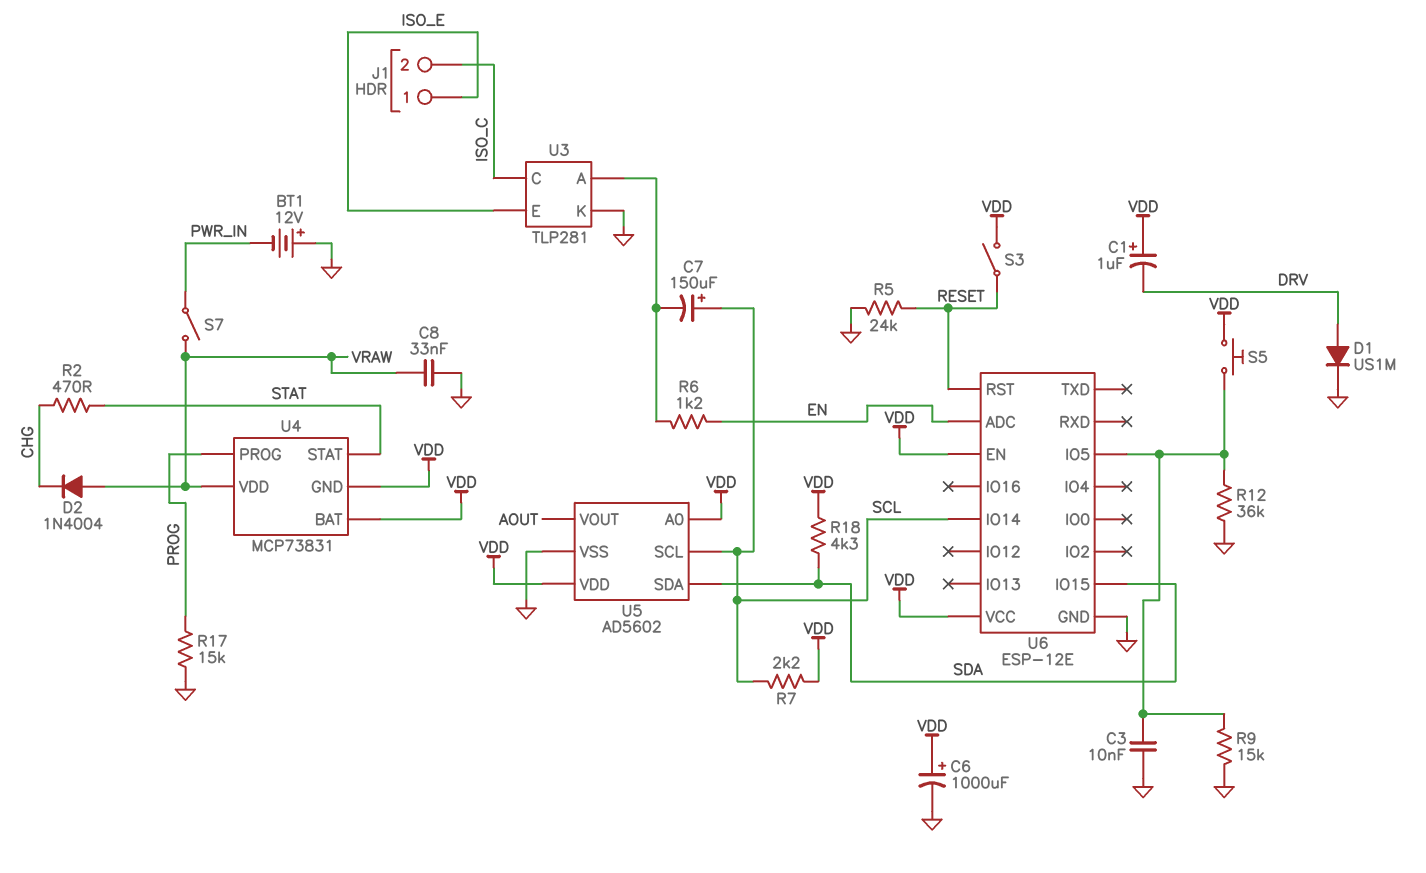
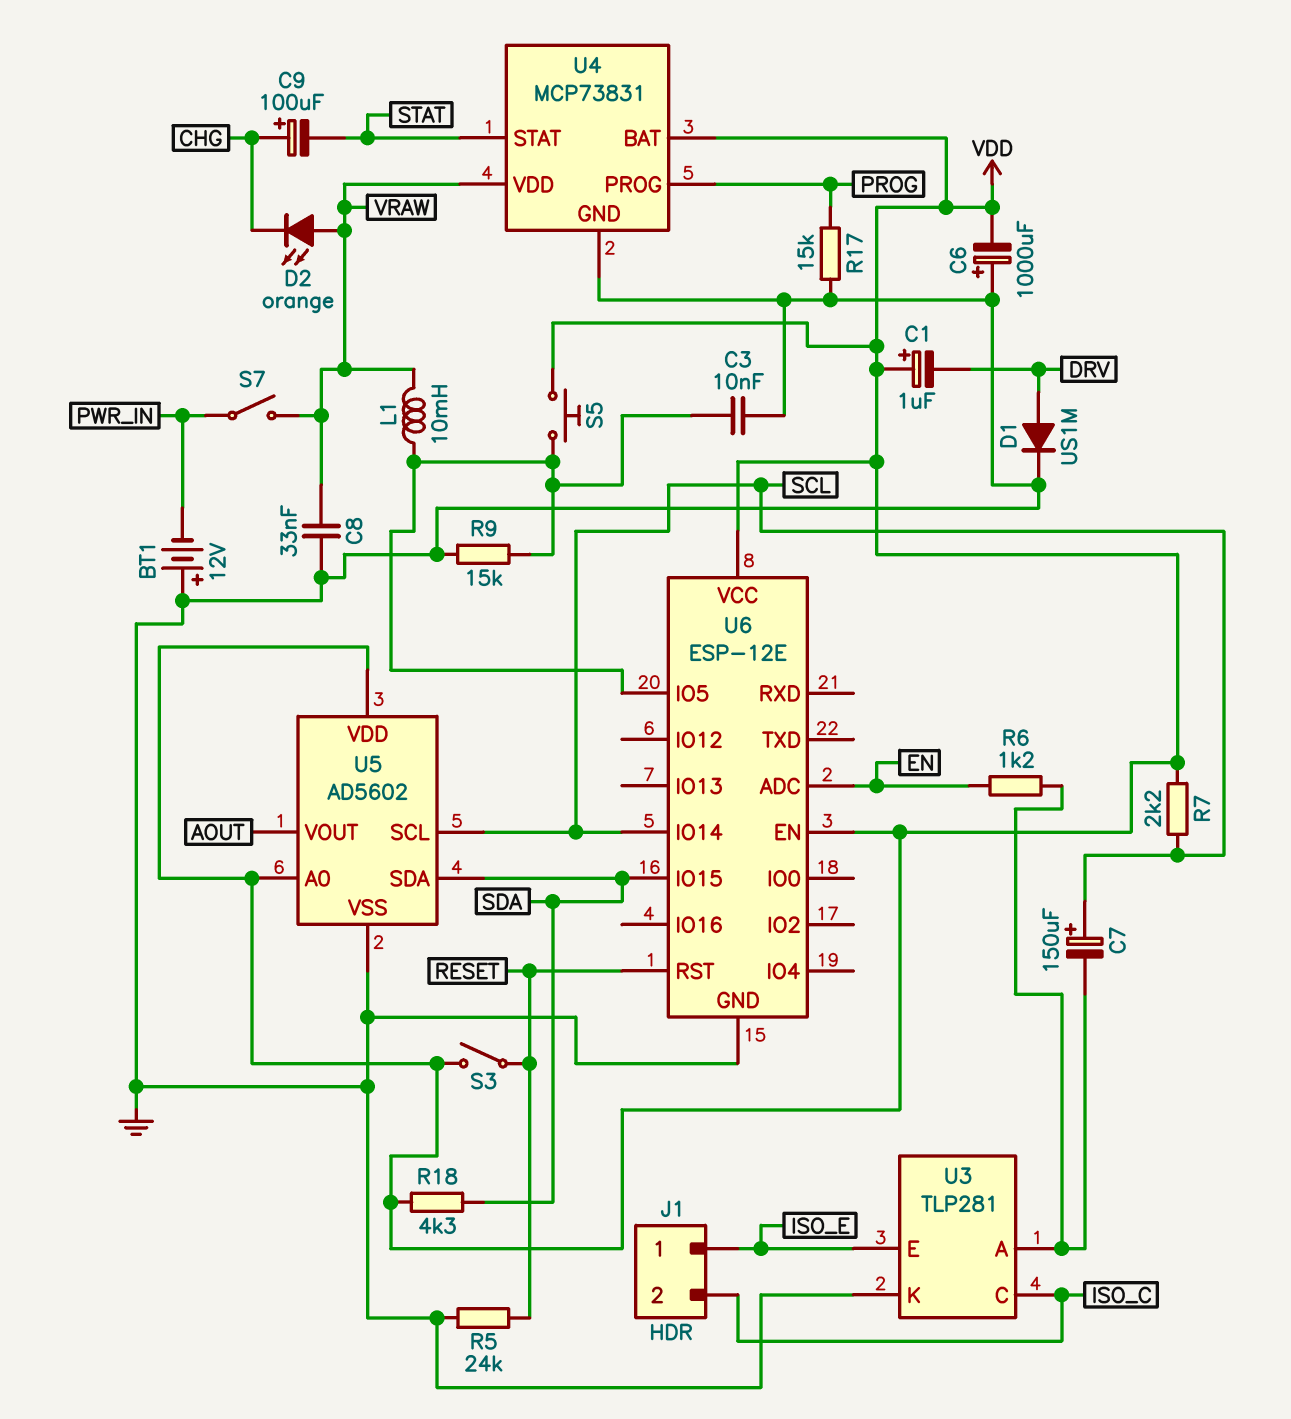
C6: 1000uF (plus VDD, minus GND) -> 1000uF (plus GND, minus VDD)
C9: none -> 100uF (plus CHG, minus STAT)
D2: diode 1N4004 (A VRAW, K CHG) -> LED orange (A VRAW, K CHG)
L1: none -> 10mH (U6/IO5, VRAW)
R2: 470 (CHG, STAT) -> none
R12: 36k (GND, U6/IO5) -> none
U4 pin GND: VDD -> GND

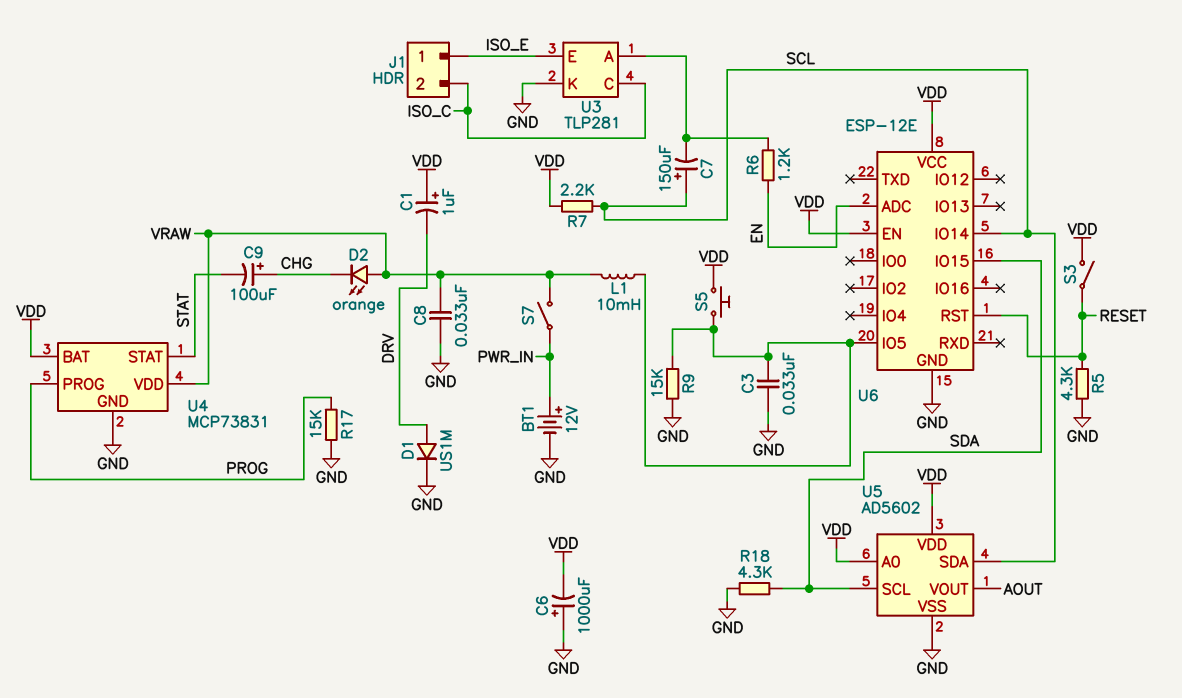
BT1: 12V (plus GND, minus PWR_IN) -> 12V (plus PWR_IN, minus GND)
C3: 10nF (GND, U6/IO5) -> 33nF (GND, U6/IO5)
R5: 24k (GND, RESET) -> 4.3k (GND, RESET)
R18: 4.3k (SDA, VDD) -> 4.3k (GND, SDA)
U5 pin SCL: SCL -> SDA
U5 pin SDA: SDA -> SCL

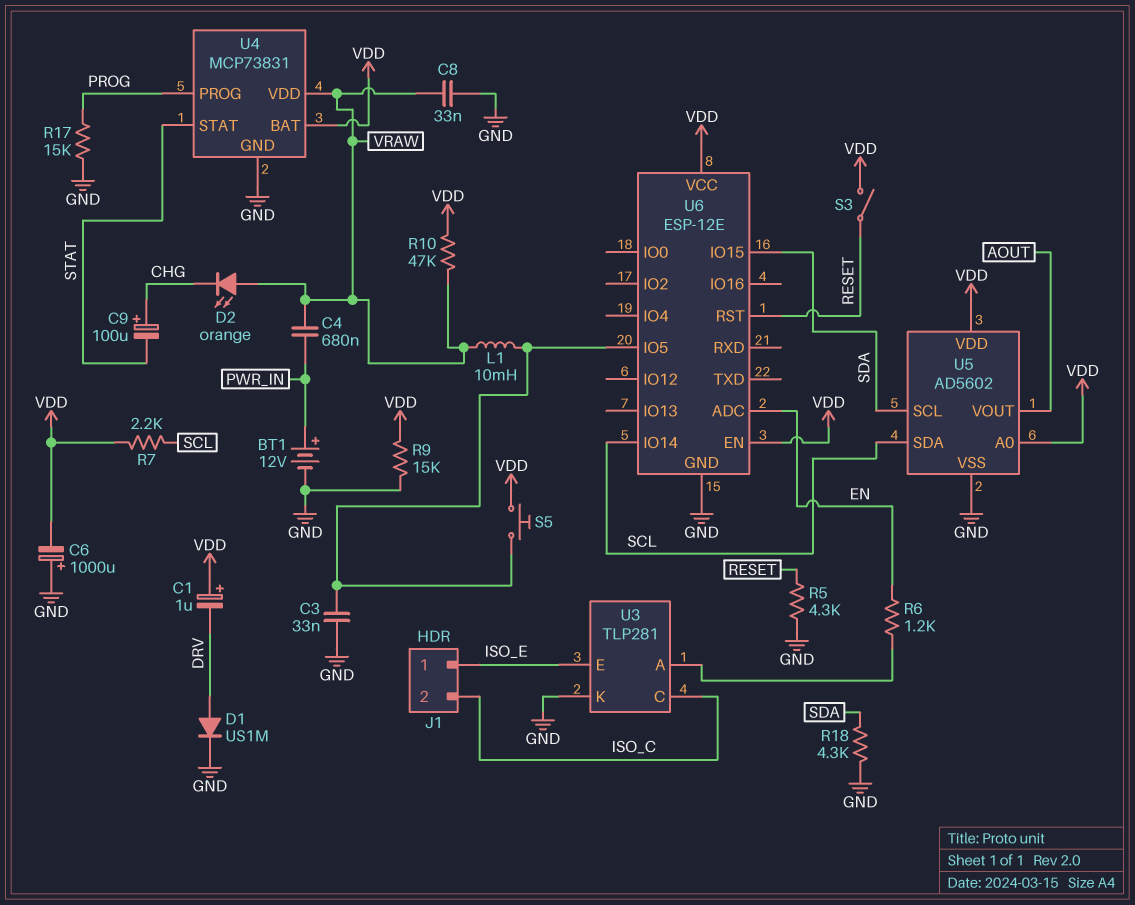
C4: none -> 680nF (PWR_IN, VRAW)
C7: 150uF (plus SCL, minus U3/A) -> none
R9: 15k (GND, U6/IO5) -> 15k (GND, VDD)
R10: none -> 47k (VDD, VRAW)
S7: switch (PWR_IN, VRAW) -> none

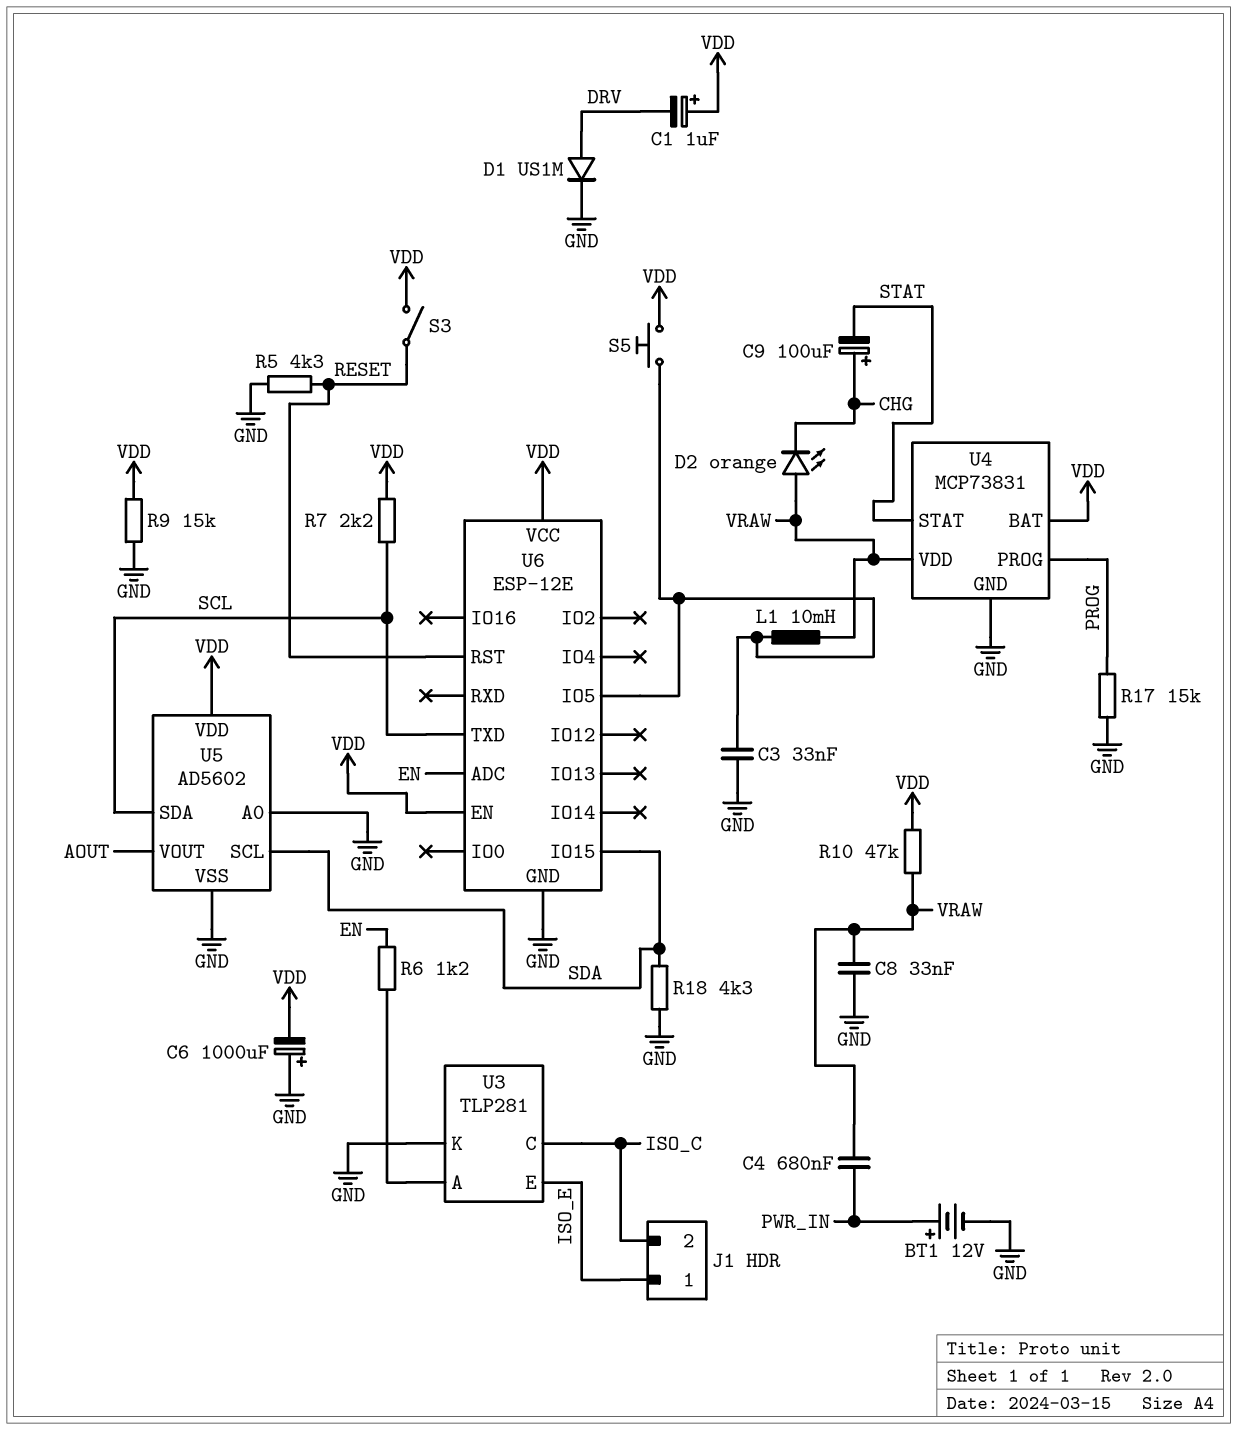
U5 pin A0: VDD -> GND
U6 pin IO14: SCL -> none
U6 pin TXD: none -> SCL

